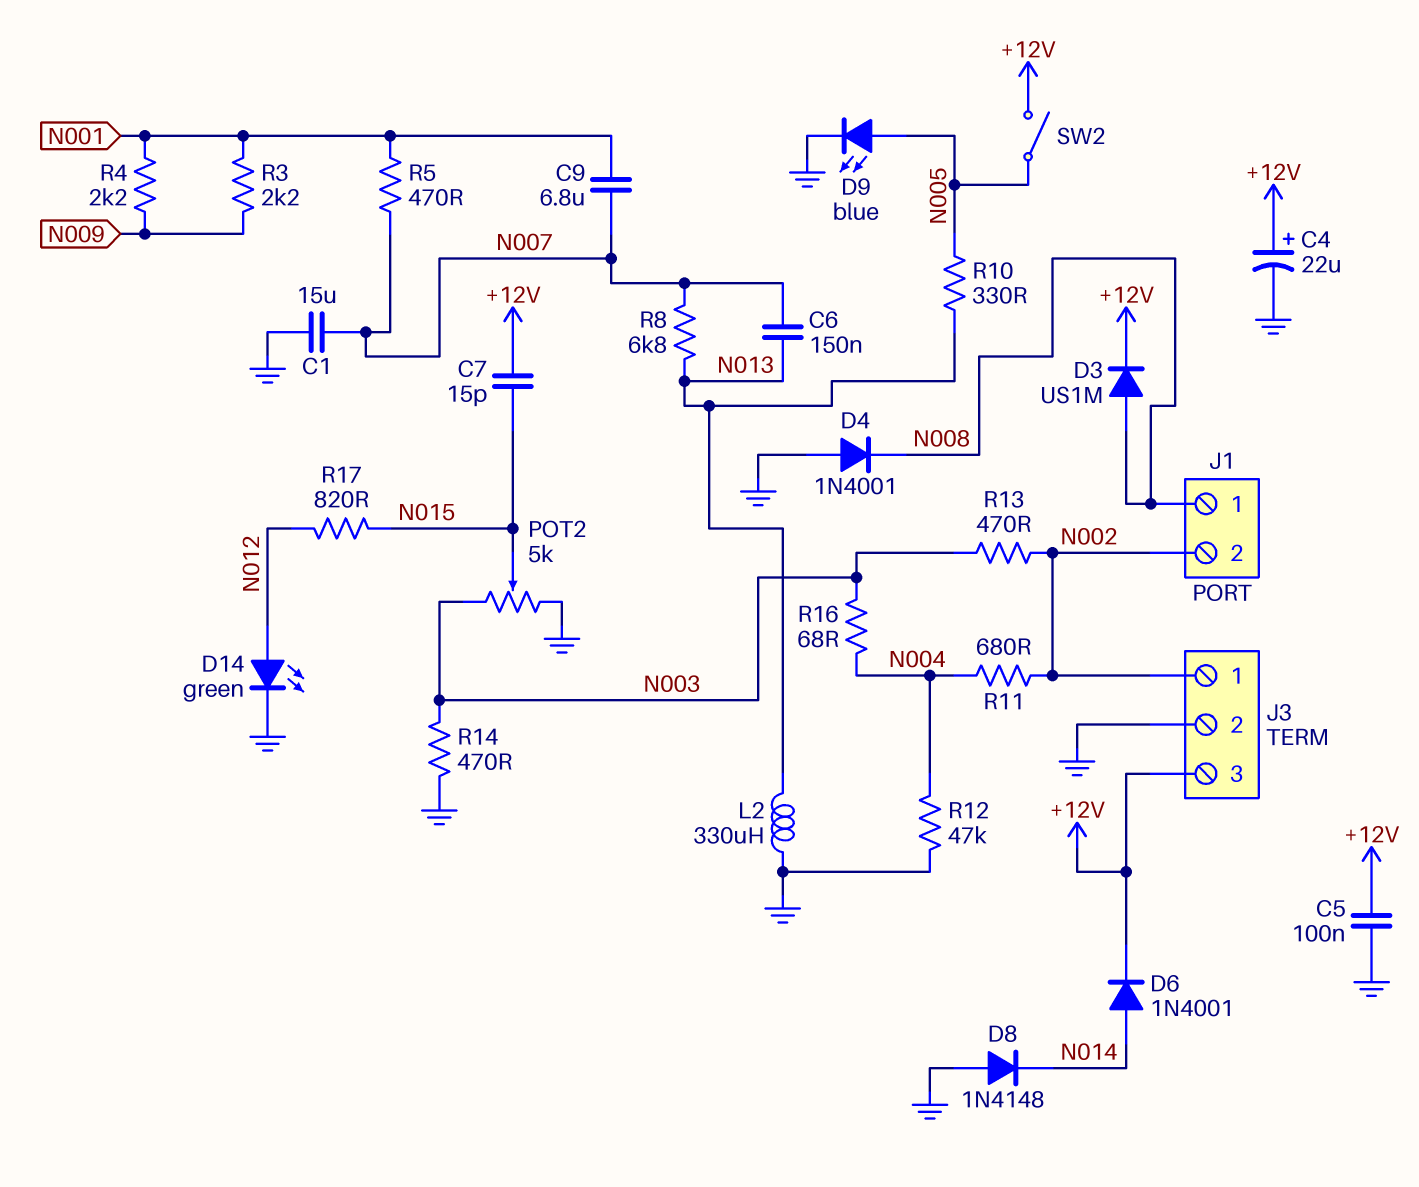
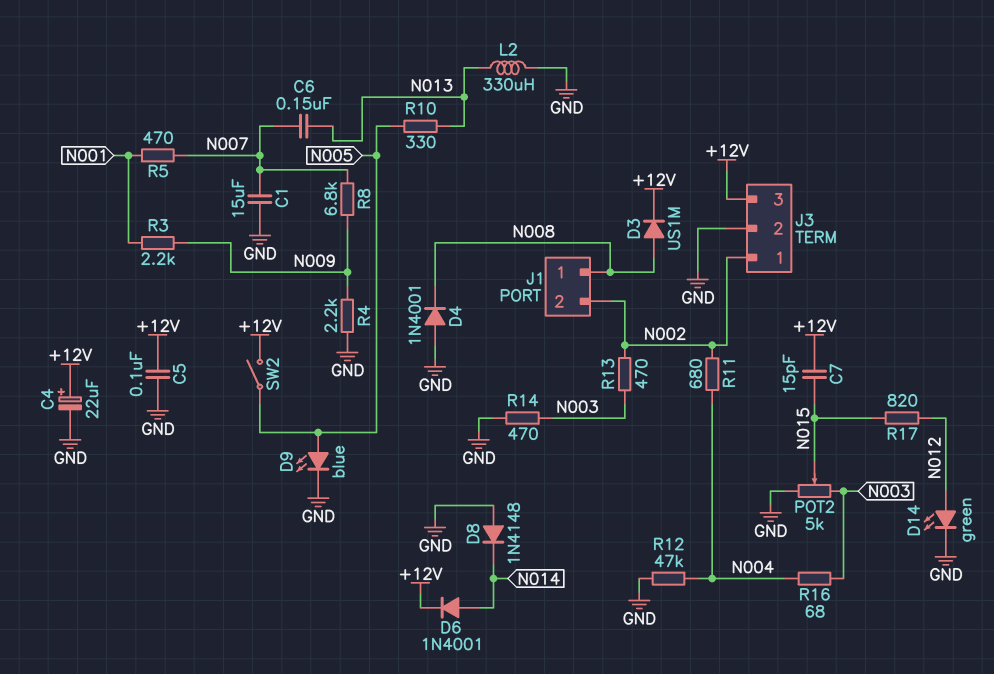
C9: 6.8uF (N001, N007) -> none
R4: 2.2k (N001, N009) -> 2.2k (GND, N009)
R8: 6.8k (N007, N013) -> 6.8k (N007, N009)

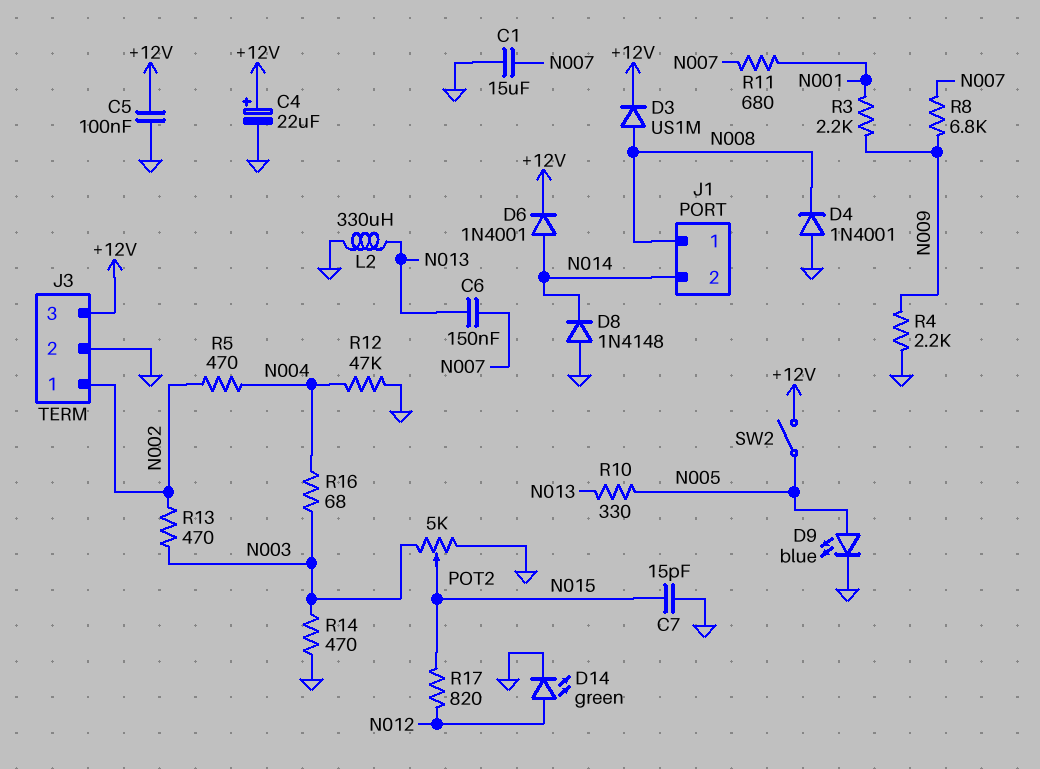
C7: 15pF (+12V, N015) -> 15pF (GND, N015)
J1 pin 2: N002 -> N014
R5: 470 (N001, N007) -> 470 (N002, N004)
R11: 680 (N002, N004) -> 680 (N001, N007)

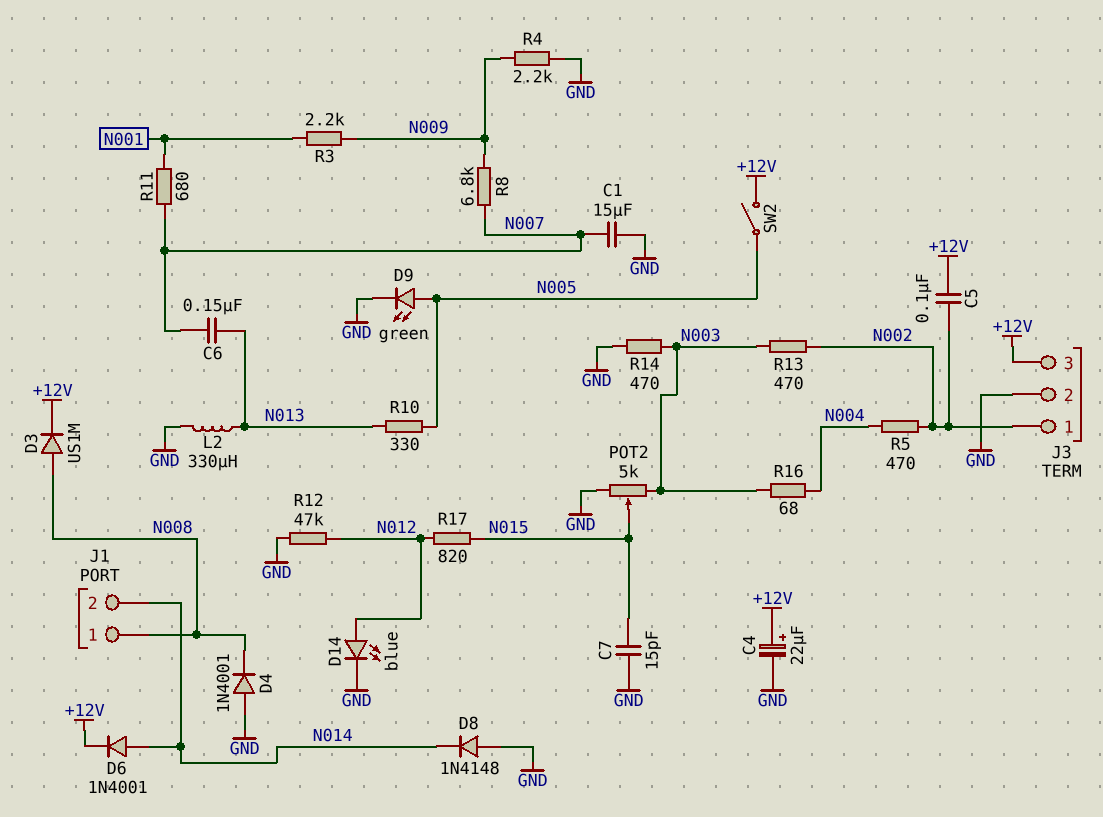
C5: 100nF (+12V, GND) -> 100nF (+12V, N002)
D9: LED blue (A N005, K GND) -> LED green (A N005, K GND)
D14: LED green (A N012, K GND) -> LED blue (A N012, K GND)
R12: 47k (GND, N004) -> 47k (GND, N012)

